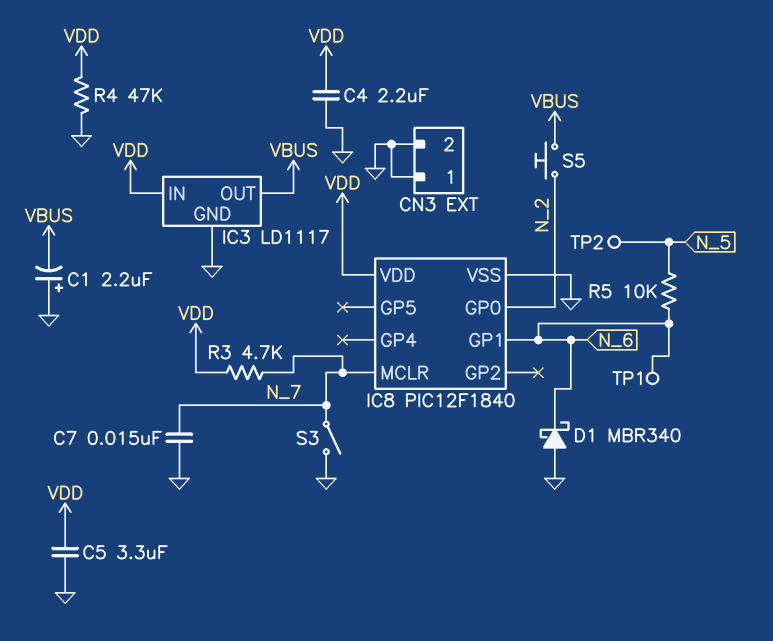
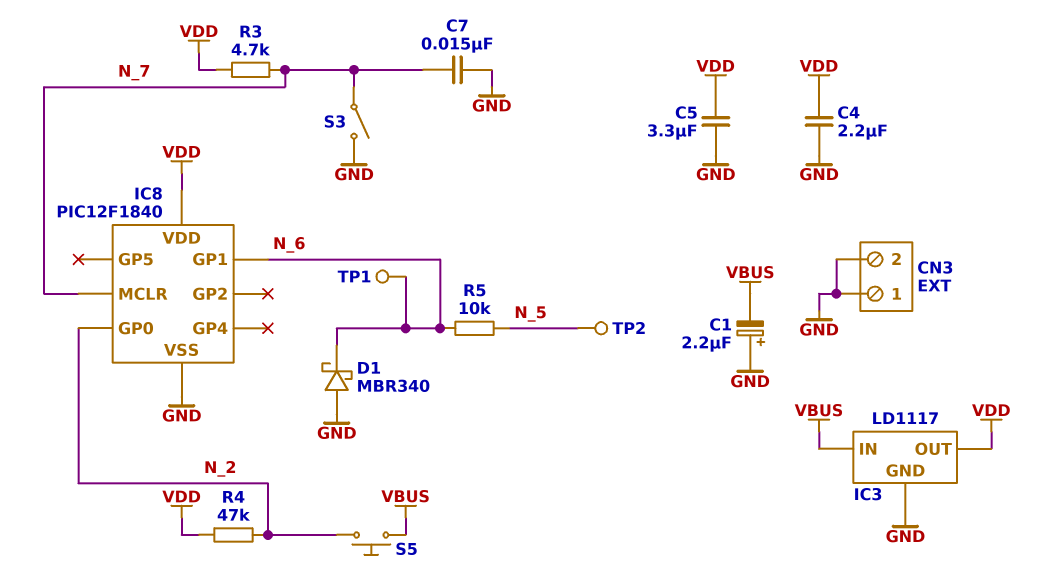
IC3 pin IN: VDD -> VBUS
IC3 pin OUT: VBUS -> VDD
R4: 47k (GND, VDD) -> 47k (N_2, VDD)

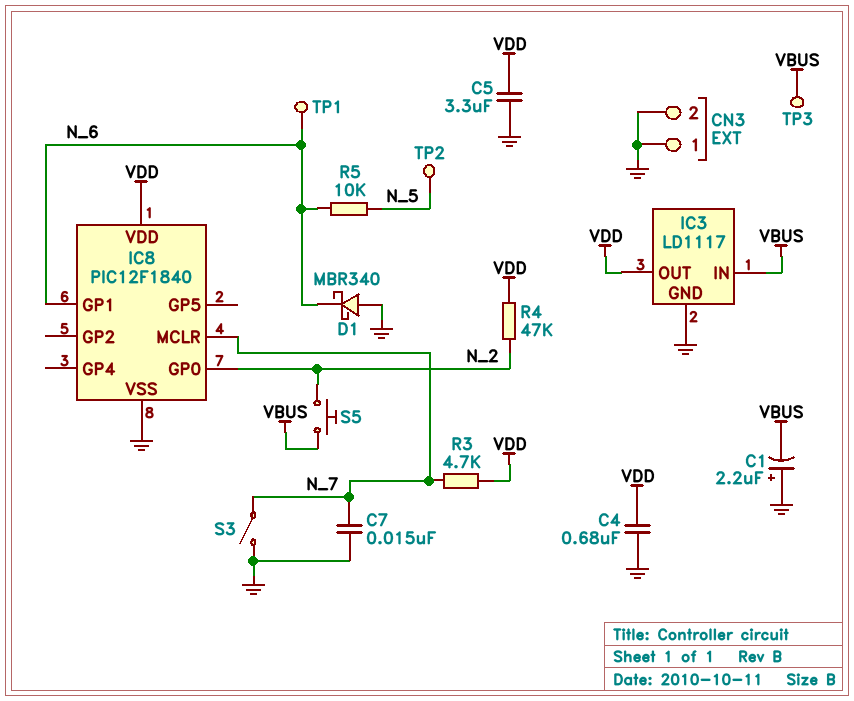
C4: 2.2uF (GND, VDD) -> 680nF (GND, VDD)
TP3: none -> test point (VBUS)

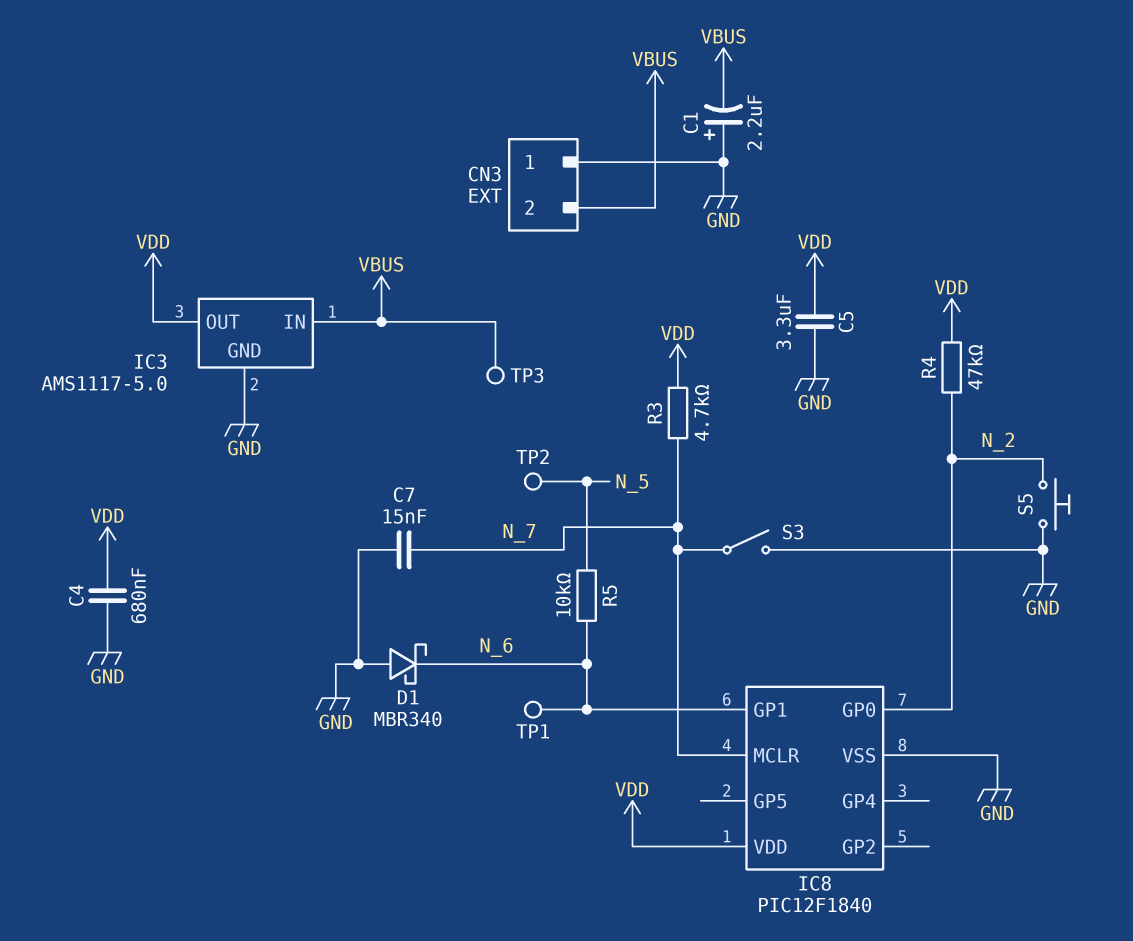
CN3 pin 2: GND -> VBUS
IC3: LD1117 -> AMS1117-5.0
S5: button (N_2, VBUS) -> button (GND, N_2)

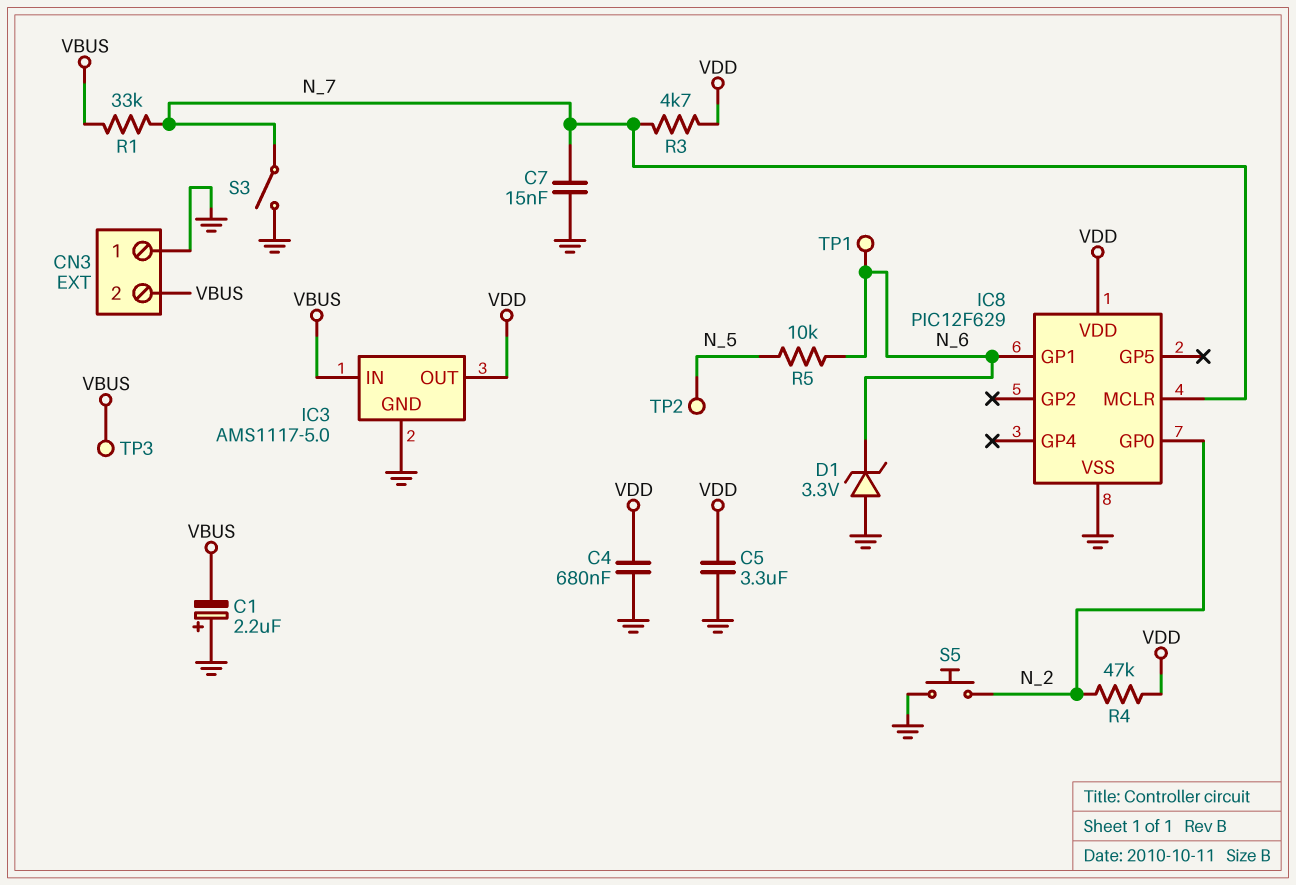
D1: schottky MBR340 (A GND, K N_6) -> zener 3.3V (A GND, K N_6)
IC8: PIC12F1840 -> PIC12F629
R1: none -> 33k (N_7, VBUS)

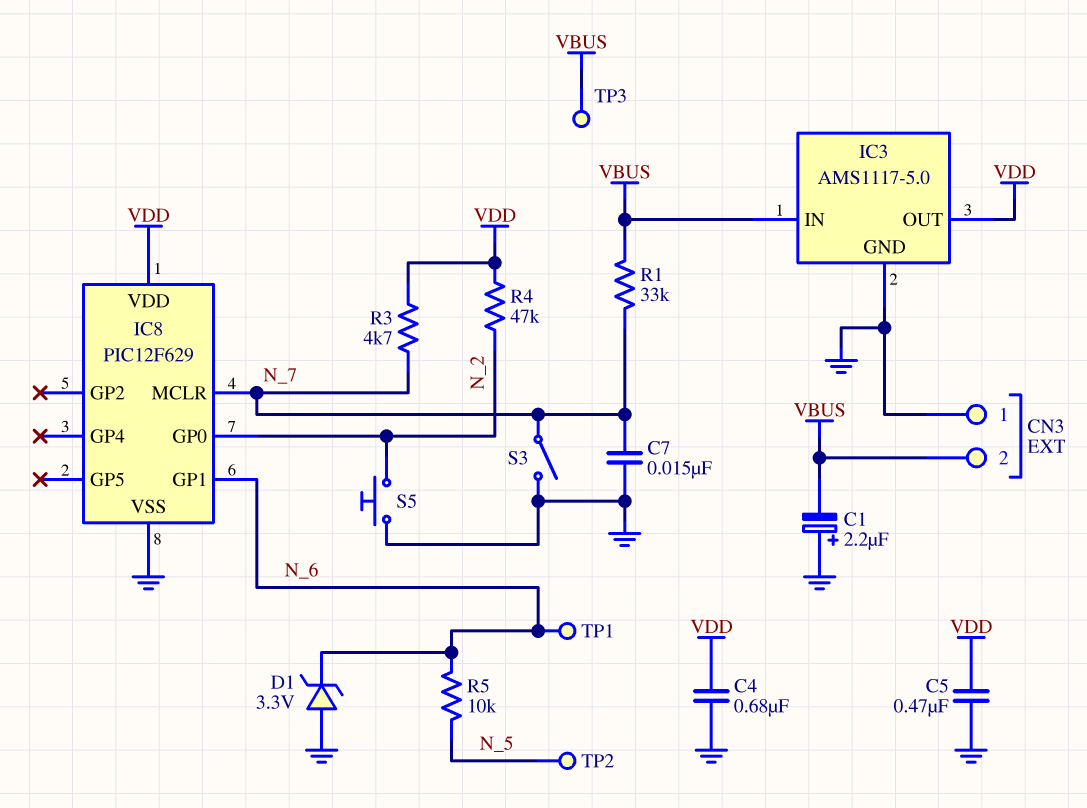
C5: 3.3uF (GND, VDD) -> 470nF (GND, VDD)

